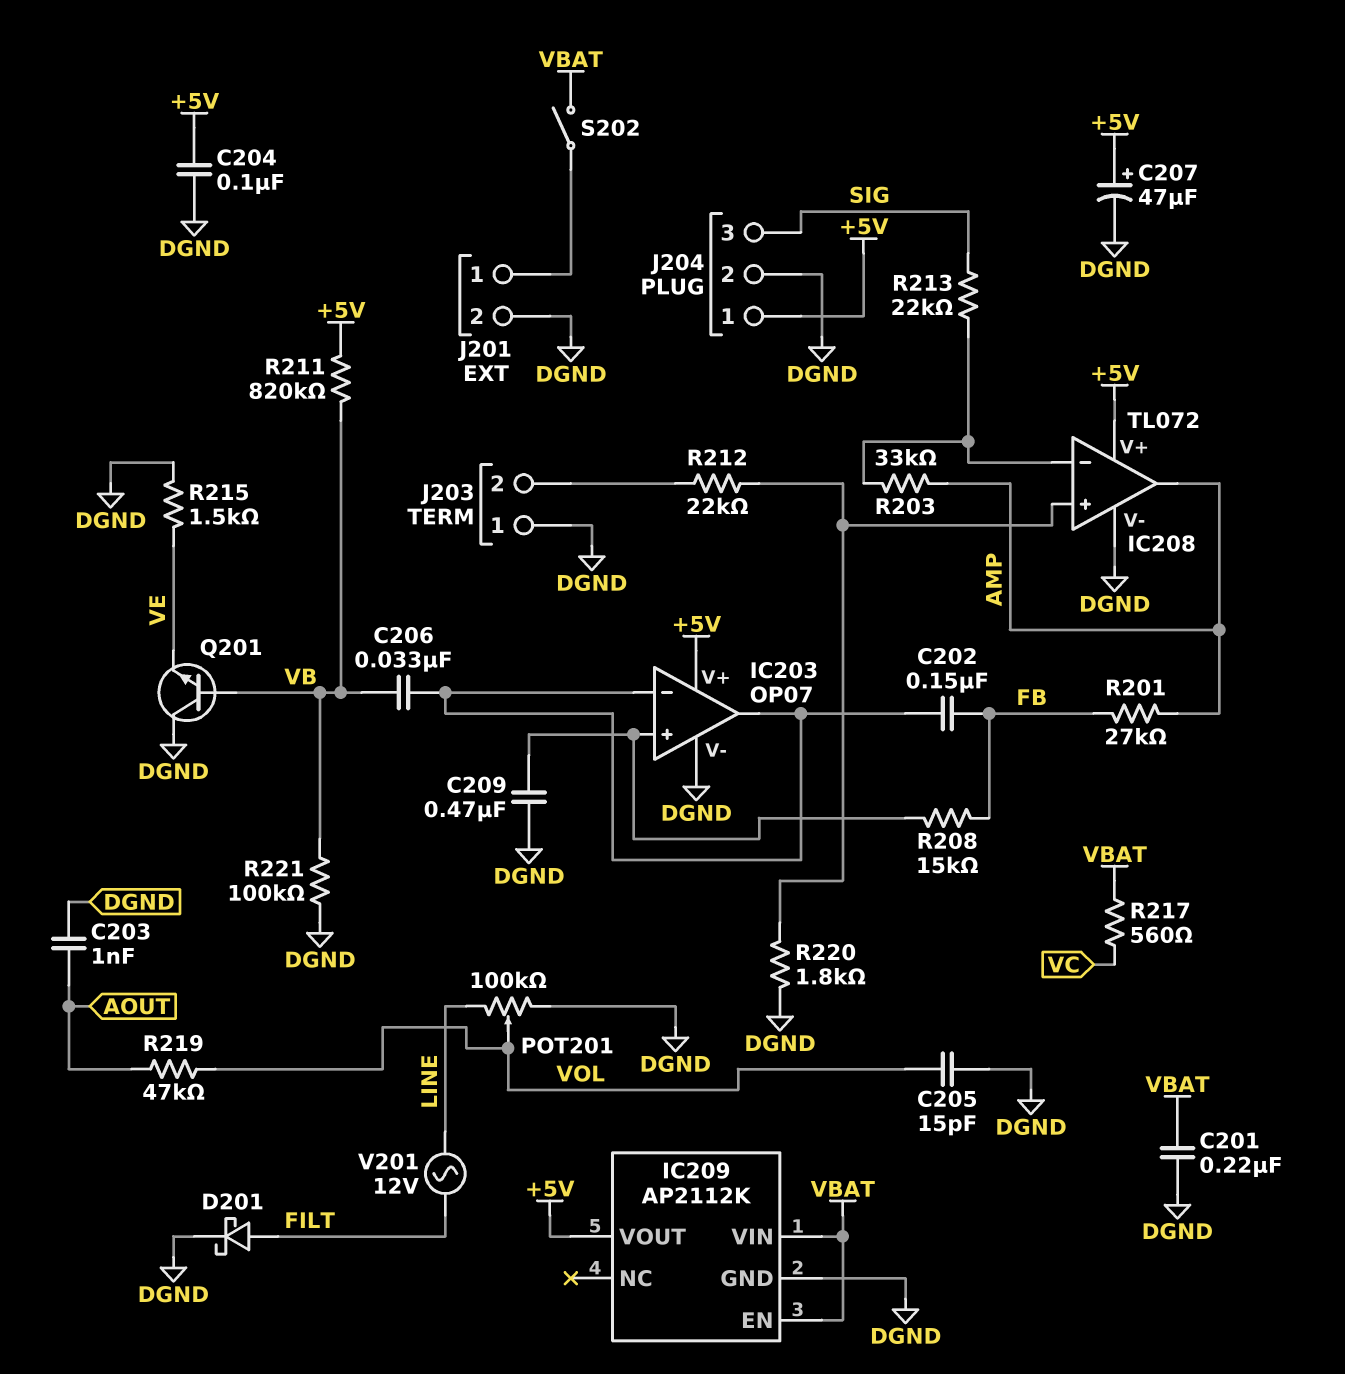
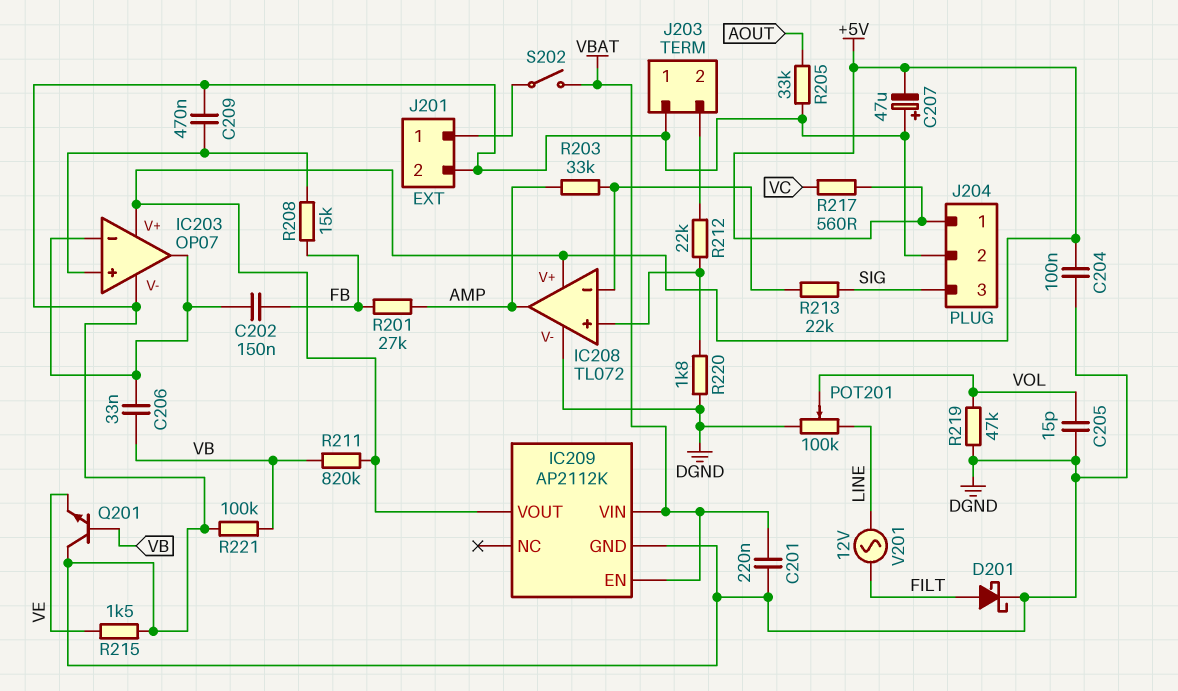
C203: 1nF (AOUT, DGND) -> none
C207: 47uF (plus +5V, minus DGND) -> 47uF (plus DGND, minus +5V)
R205: none -> 33k (AOUT, DGND)
R217: 560 (VBAT, VC) -> 560 (+5V, VC)
R219: 47k (AOUT, VOL) -> 47k (DGND, VOL)

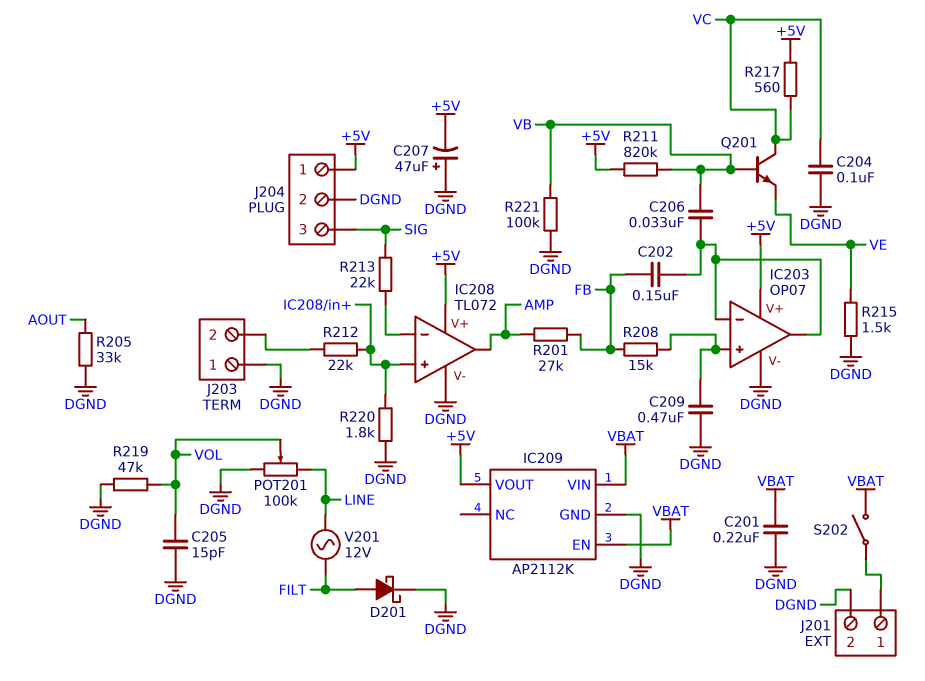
C204: 100nF (+5V, DGND) -> 100nF (DGND, VC)
Q201: NPN (B VB, C DGND, E VE) -> NPN (B VB, C VC, E VE)
R203: 33k (AMP, IC208/in-) -> none

